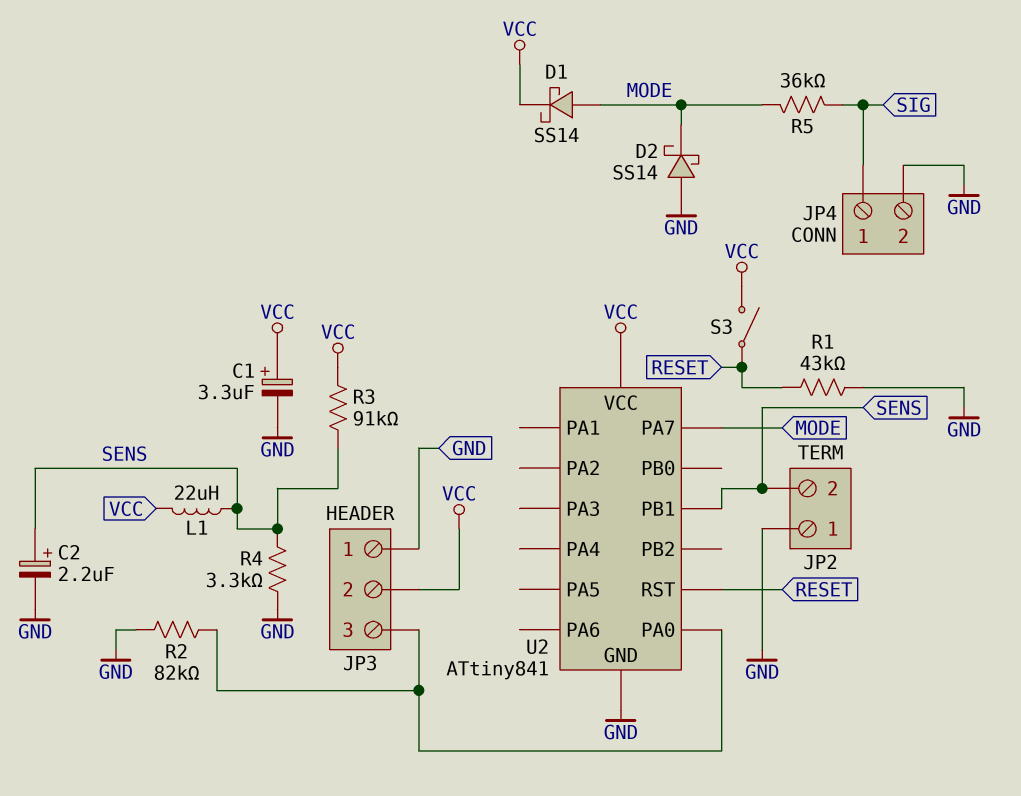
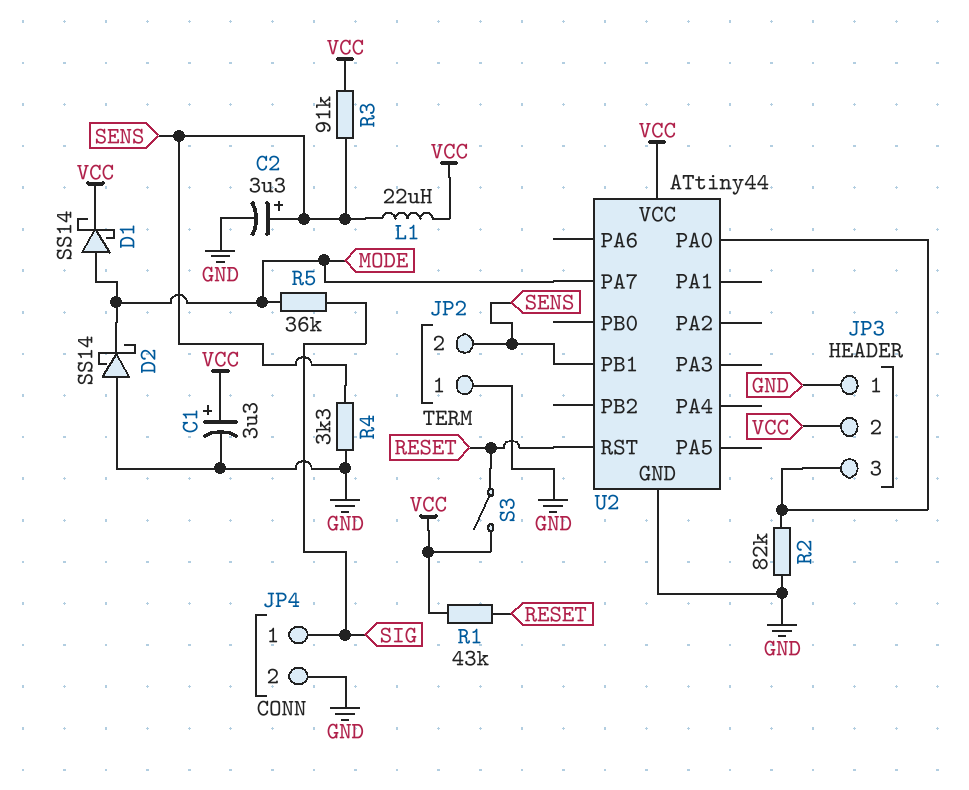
C2: 2.2uF (plus SENS, minus GND) -> 3.3uF (plus SENS, minus GND)
R1: 43k (GND, RESET) -> 43k (RESET, VCC)
U2: ATtiny841 -> ATtiny44

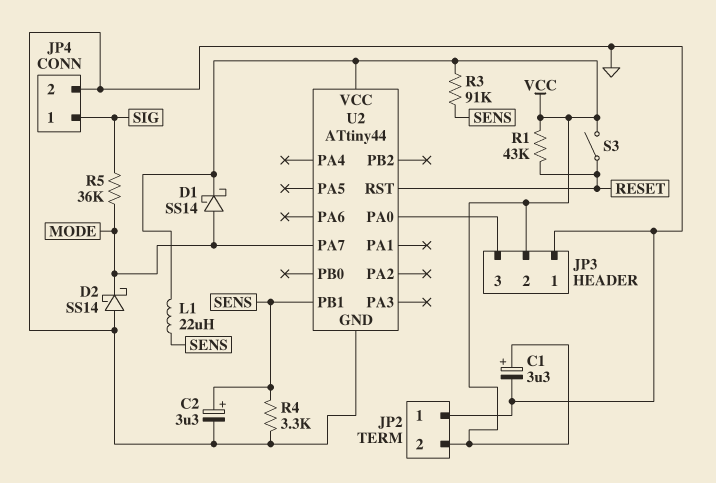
JP2 pin 2: SENS -> VCC
R2: 82k (GND, JP3/3) -> none

